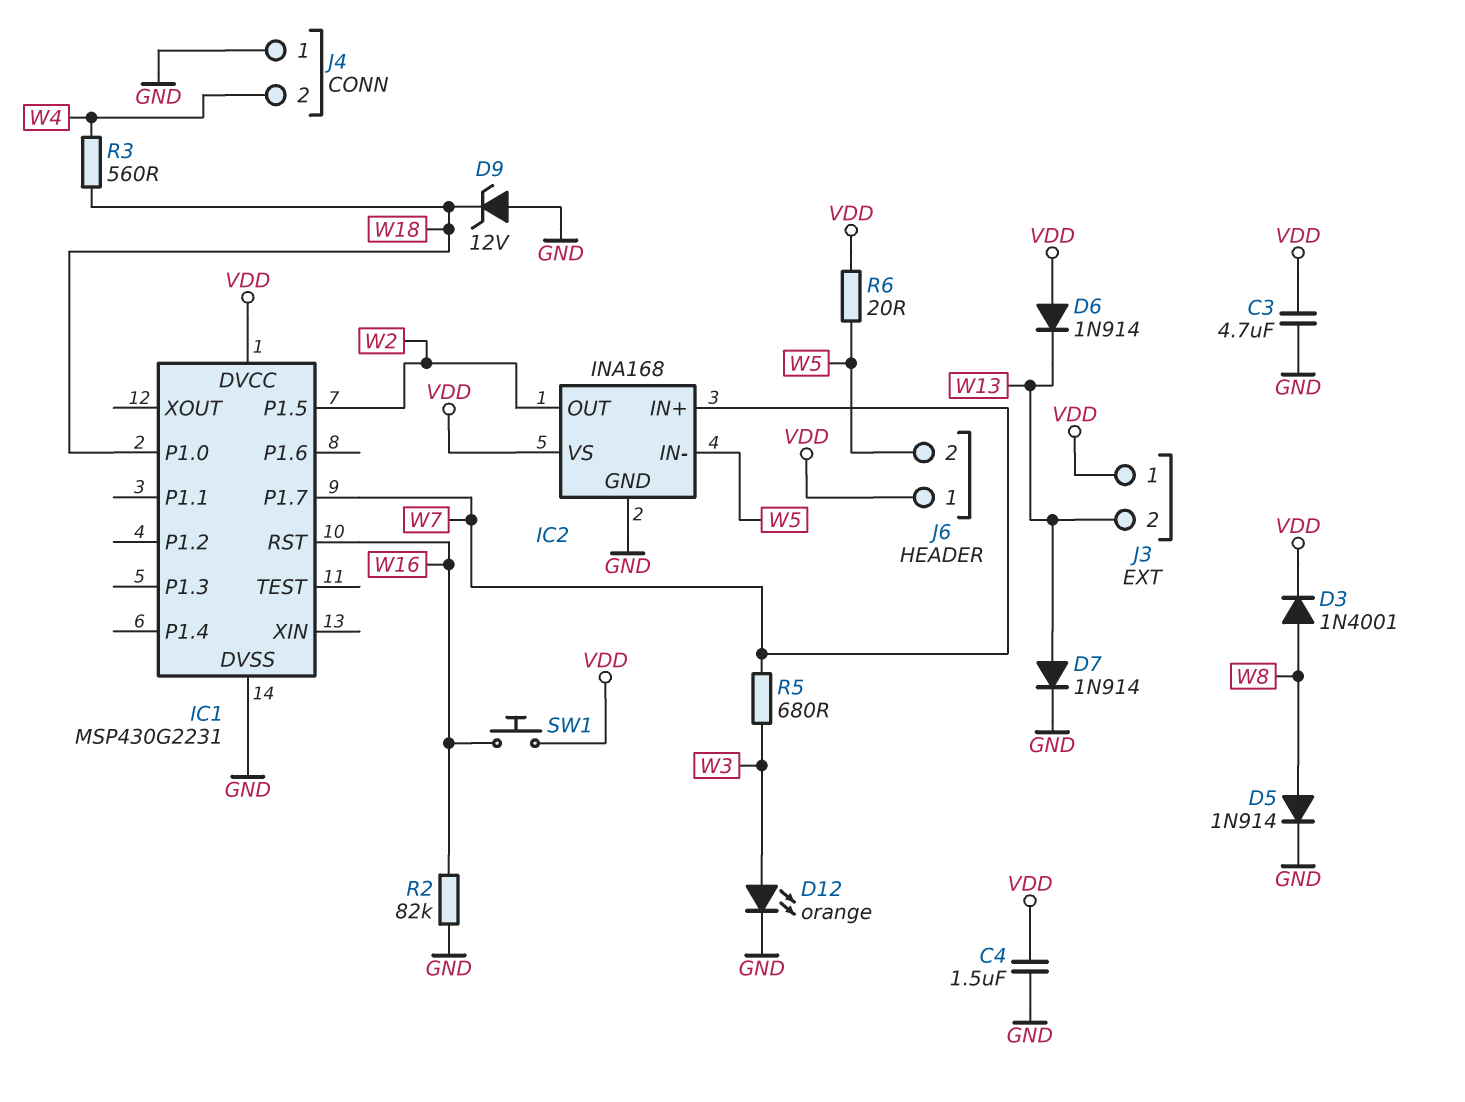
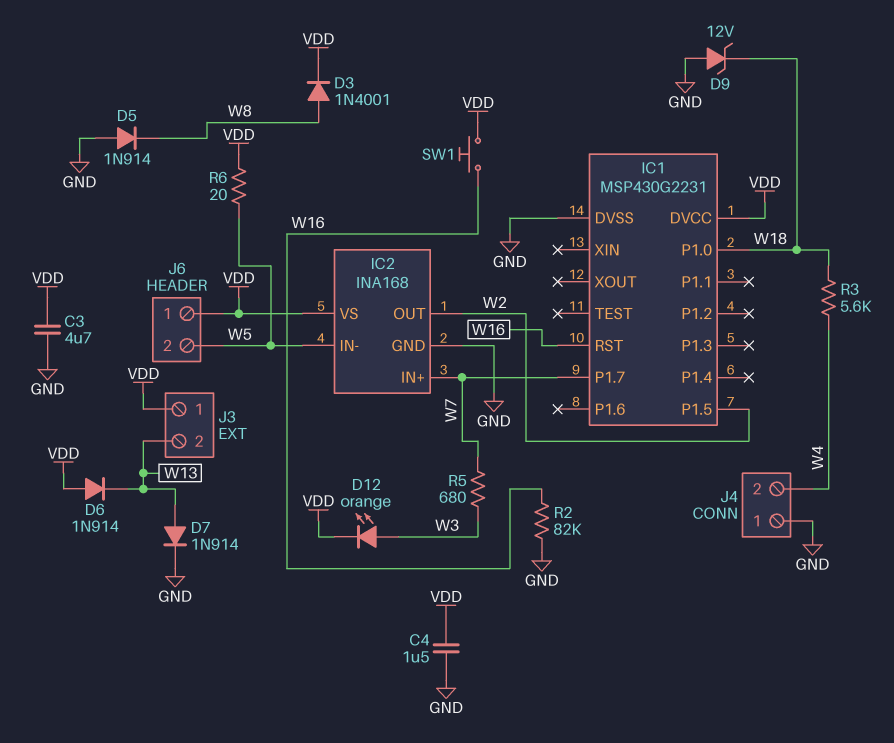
D5: diode 1N914 (A W8, K GND) -> diode 1N914 (A GND, K W8)
D12: LED orange (A W3, K GND) -> LED orange (A W3, K VDD)
R3: 560 (W4, W18) -> 5.6k (W4, W18)

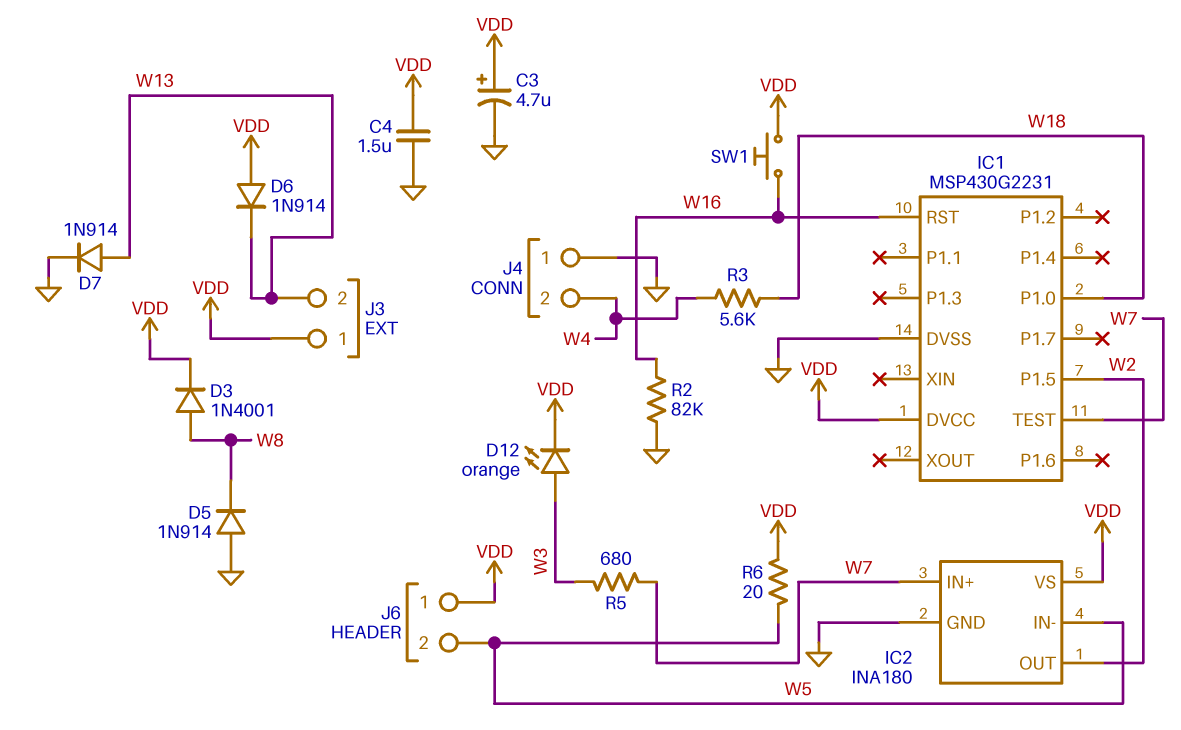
C3: 4.7uF (GND, VDD) -> 4.7uF (plus VDD, minus GND)
D9: zener 12V (A GND, K W18) -> none
IC1 pin P1.7: W7 -> none
IC1 pin TEST: none -> W7
IC2: INA168 -> INA180

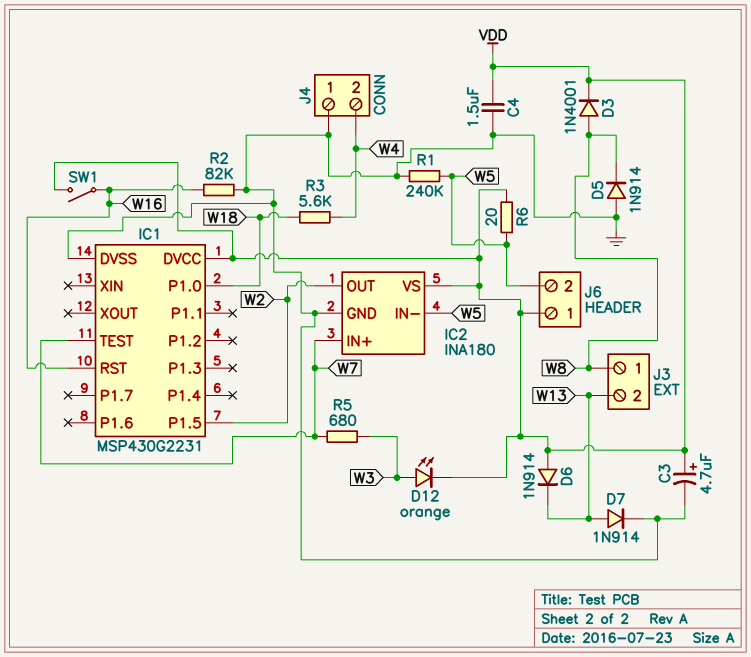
J3 pin 1: VDD -> W8
R1: none -> 240k (GND, W5)
SW1: button (VDD, W16) -> switch (VDD, W16)

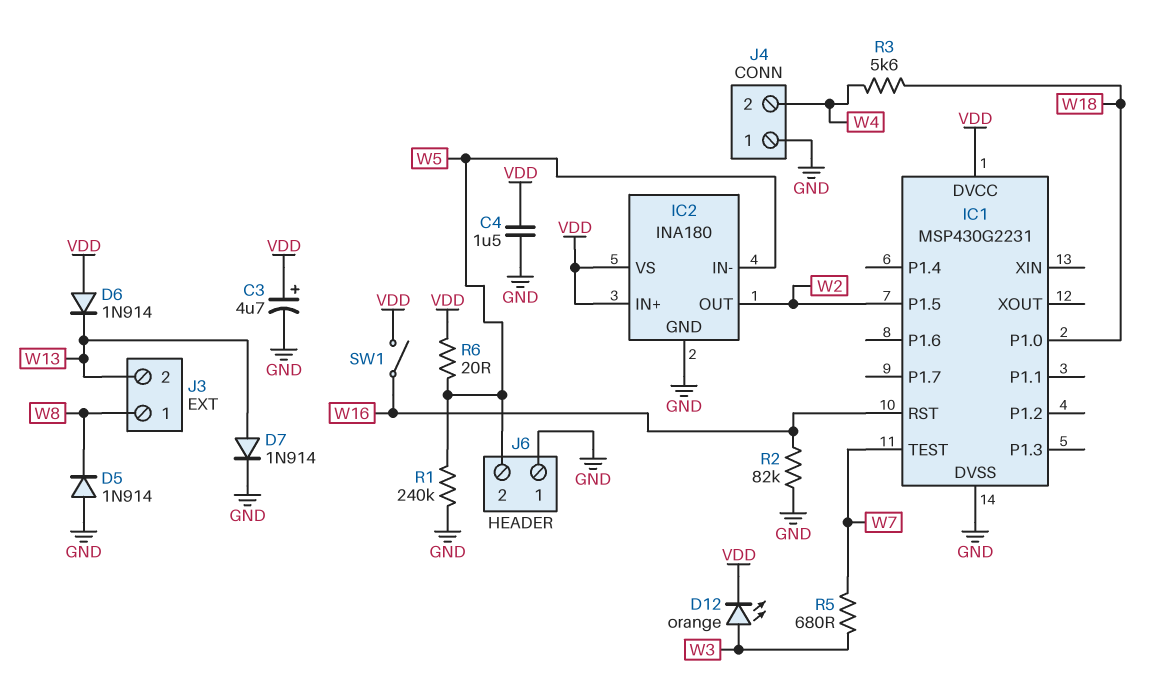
D3: diode 1N4001 (A W8, K VDD) -> none
IC2 pin IN+: W7 -> VDD
J6 pin 1: VDD -> GND

